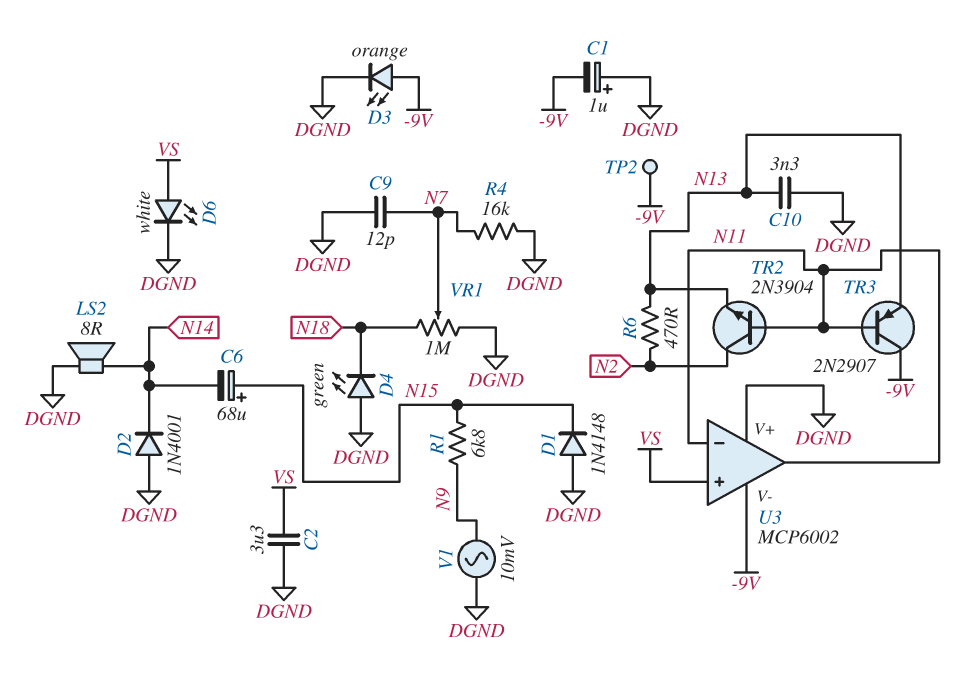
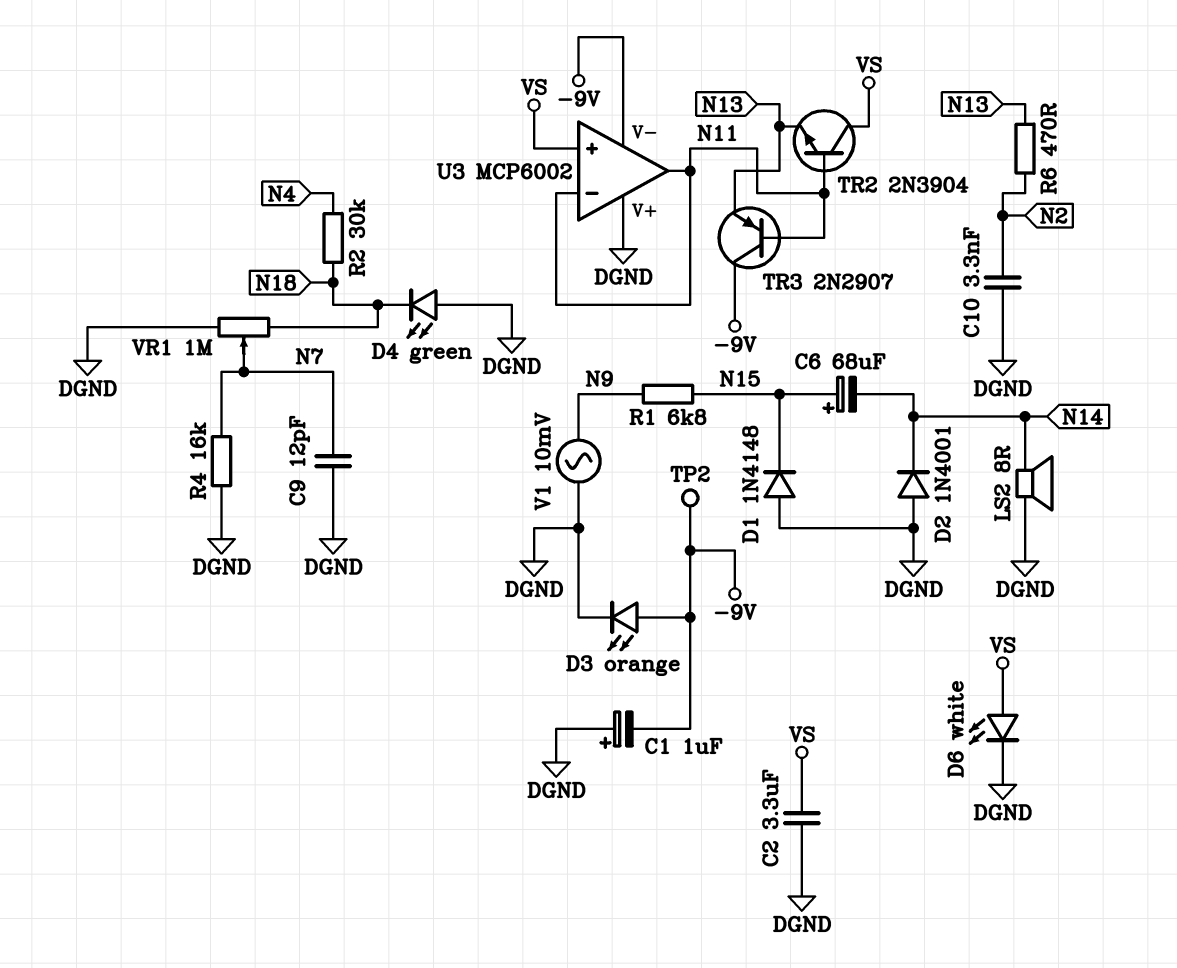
C10: 3.3nF (DGND, N13) -> 3.3nF (DGND, N2)
R2: none -> 30k (N4, N18)
TR2: NPN 2N3904 (B N11, C N2, E N13) -> NPN 2N3904 (B N11, C VS, E N13)

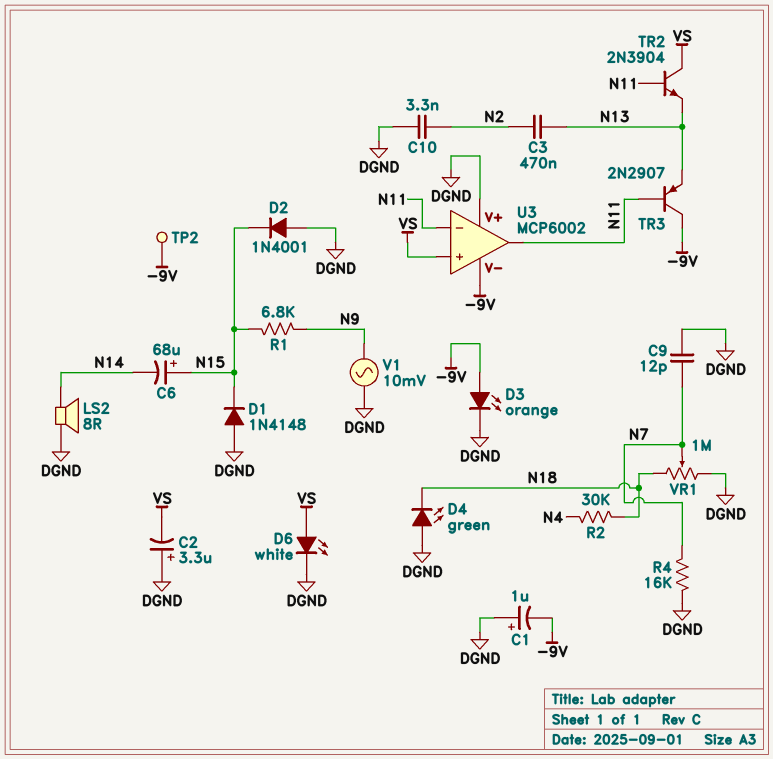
C2: 3.3uF (DGND, VS) -> 3.3uF (plus DGND, minus VS)
C3: none -> 470nF (N2, N13)
D2: diode 1N4001 (A DGND, K N14) -> diode 1N4001 (A DGND, K N15)
R6: 470 (N2, N13) -> none

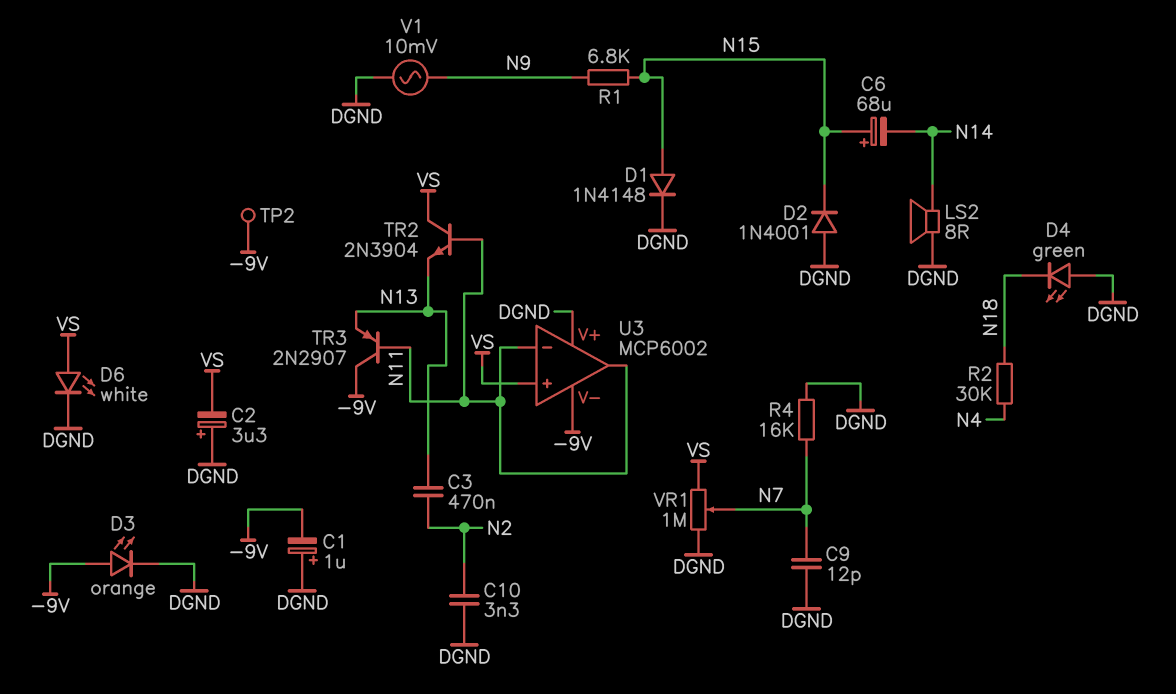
D1: diode 1N4148 (A DGND, K N15) -> diode 1N4148 (A N15, K DGND)
VR1: 1M (DGND, N18, wiper N7) -> 1M (DGND, VS, wiper N7)

